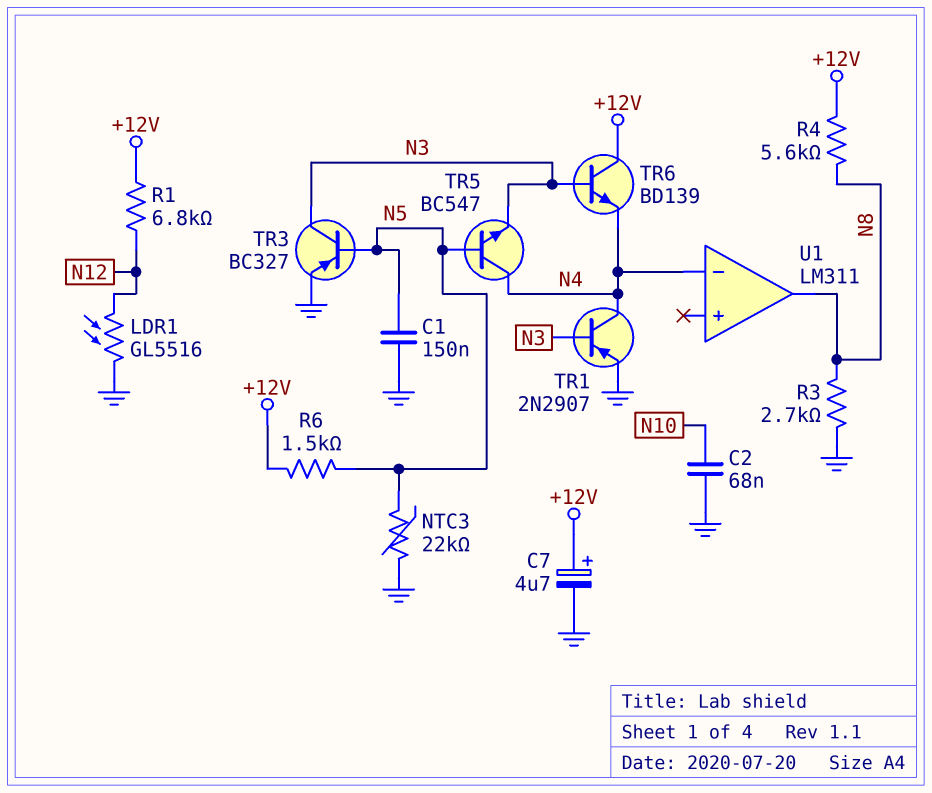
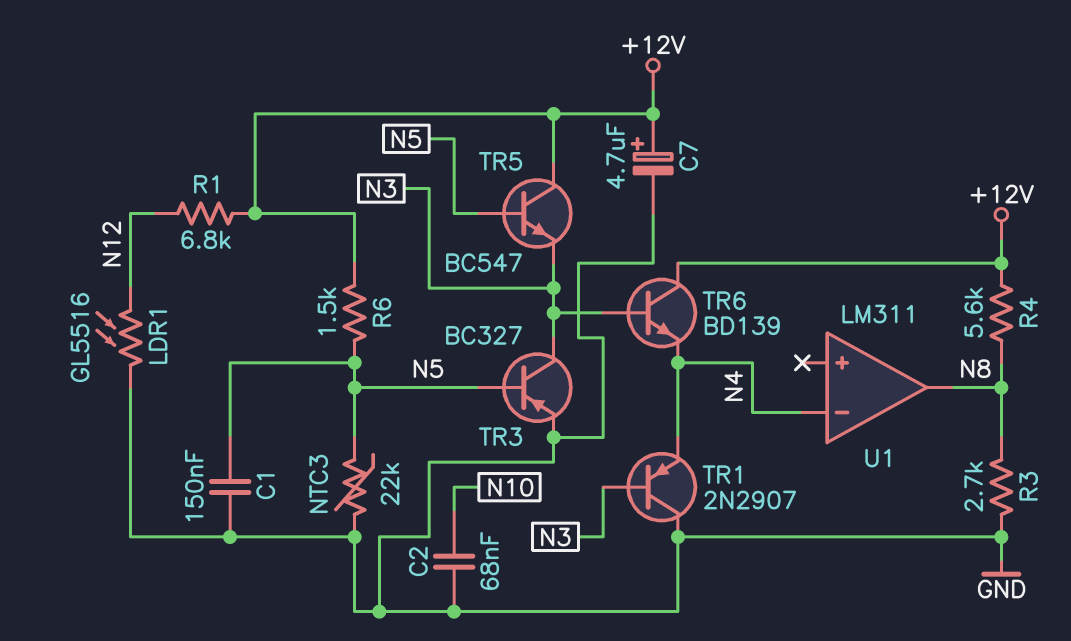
TR1: PNP 2N2907 (B N3, C N4, E GND) -> PNP 2N2907 (B N3, C GND, E N4)
TR5: NPN BC547 (B N5, C N4, E N3) -> NPN BC547 (B N5, C +12V, E N3)

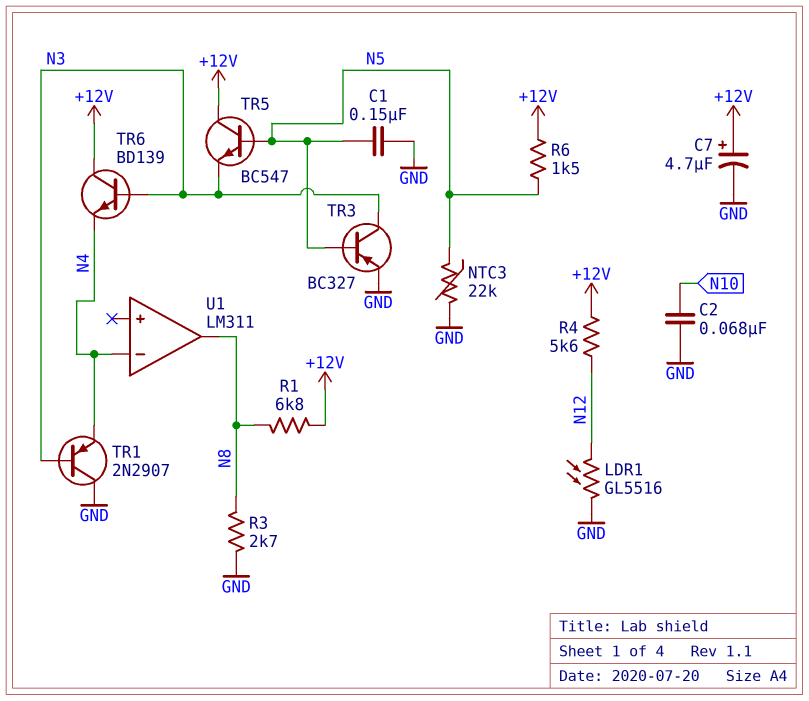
R1: 6.8k (+12V, N12) -> 6.8k (+12V, N8)
R4: 5.6k (+12V, N8) -> 5.6k (+12V, N12)

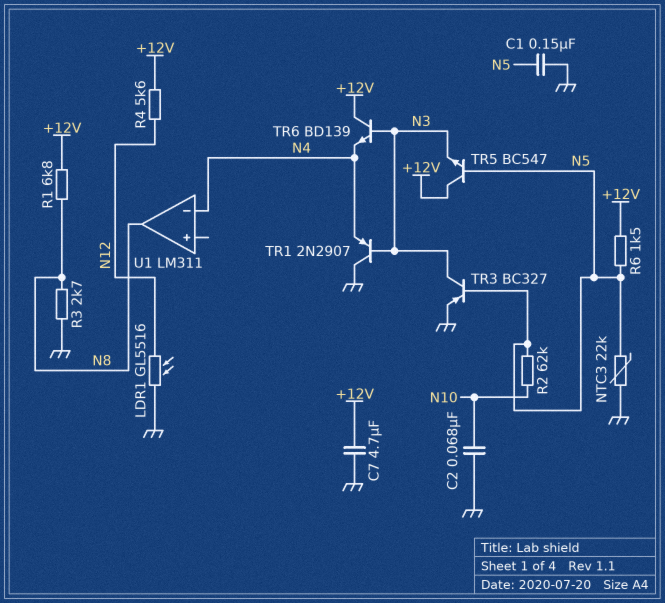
C7: 4.7uF (plus +12V, minus GND) -> 4.7uF (+12V, GND)
R2: none -> 62k (N5, N10)

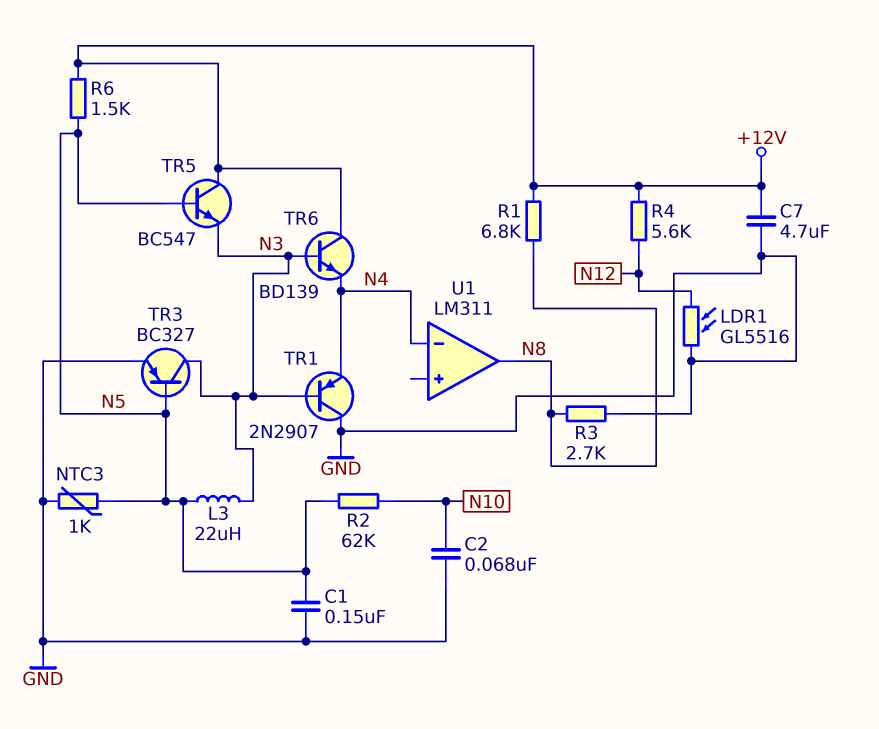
L3: none -> 22uH (N3, N5)
NTC3: 22k (GND, N5) -> 1k (GND, N5)

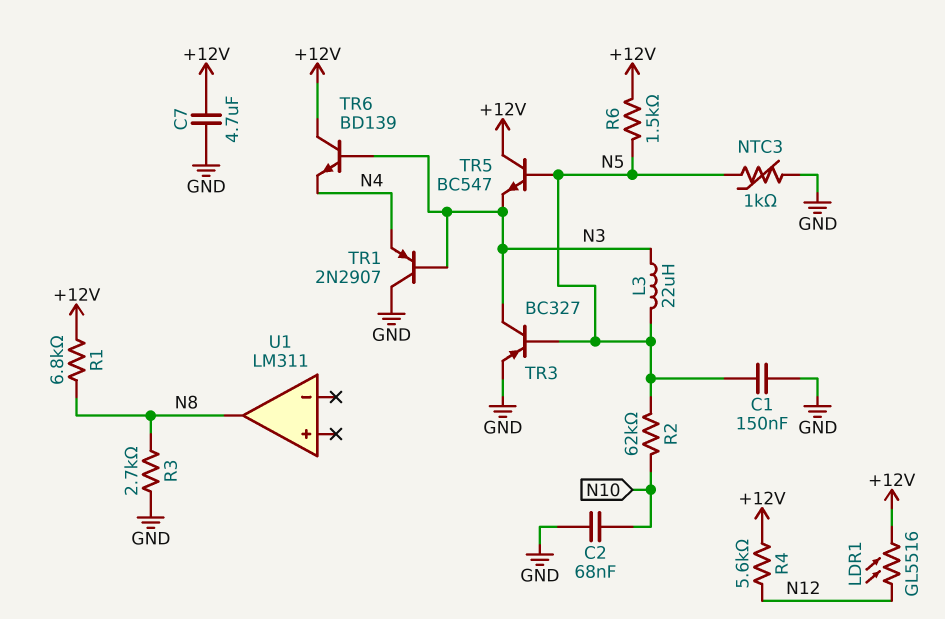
LDR1: GL5516 (GND, N12) -> GL5516 (+12V, N12)
U1 pin in-: N4 -> none

